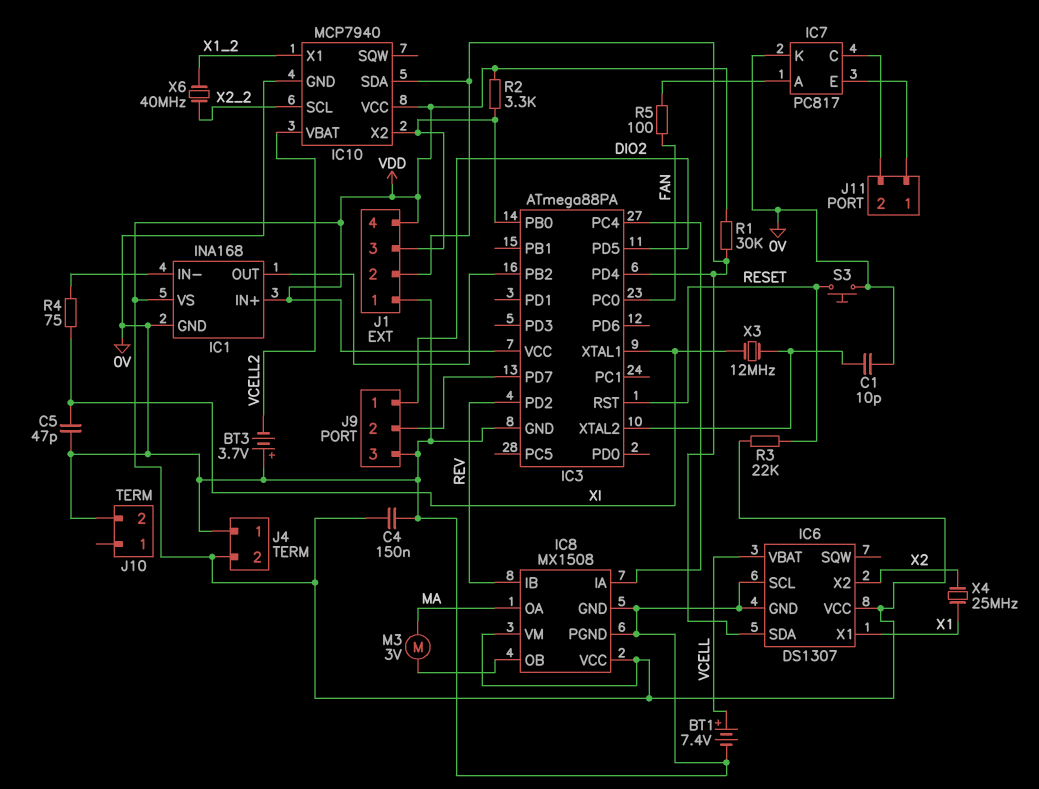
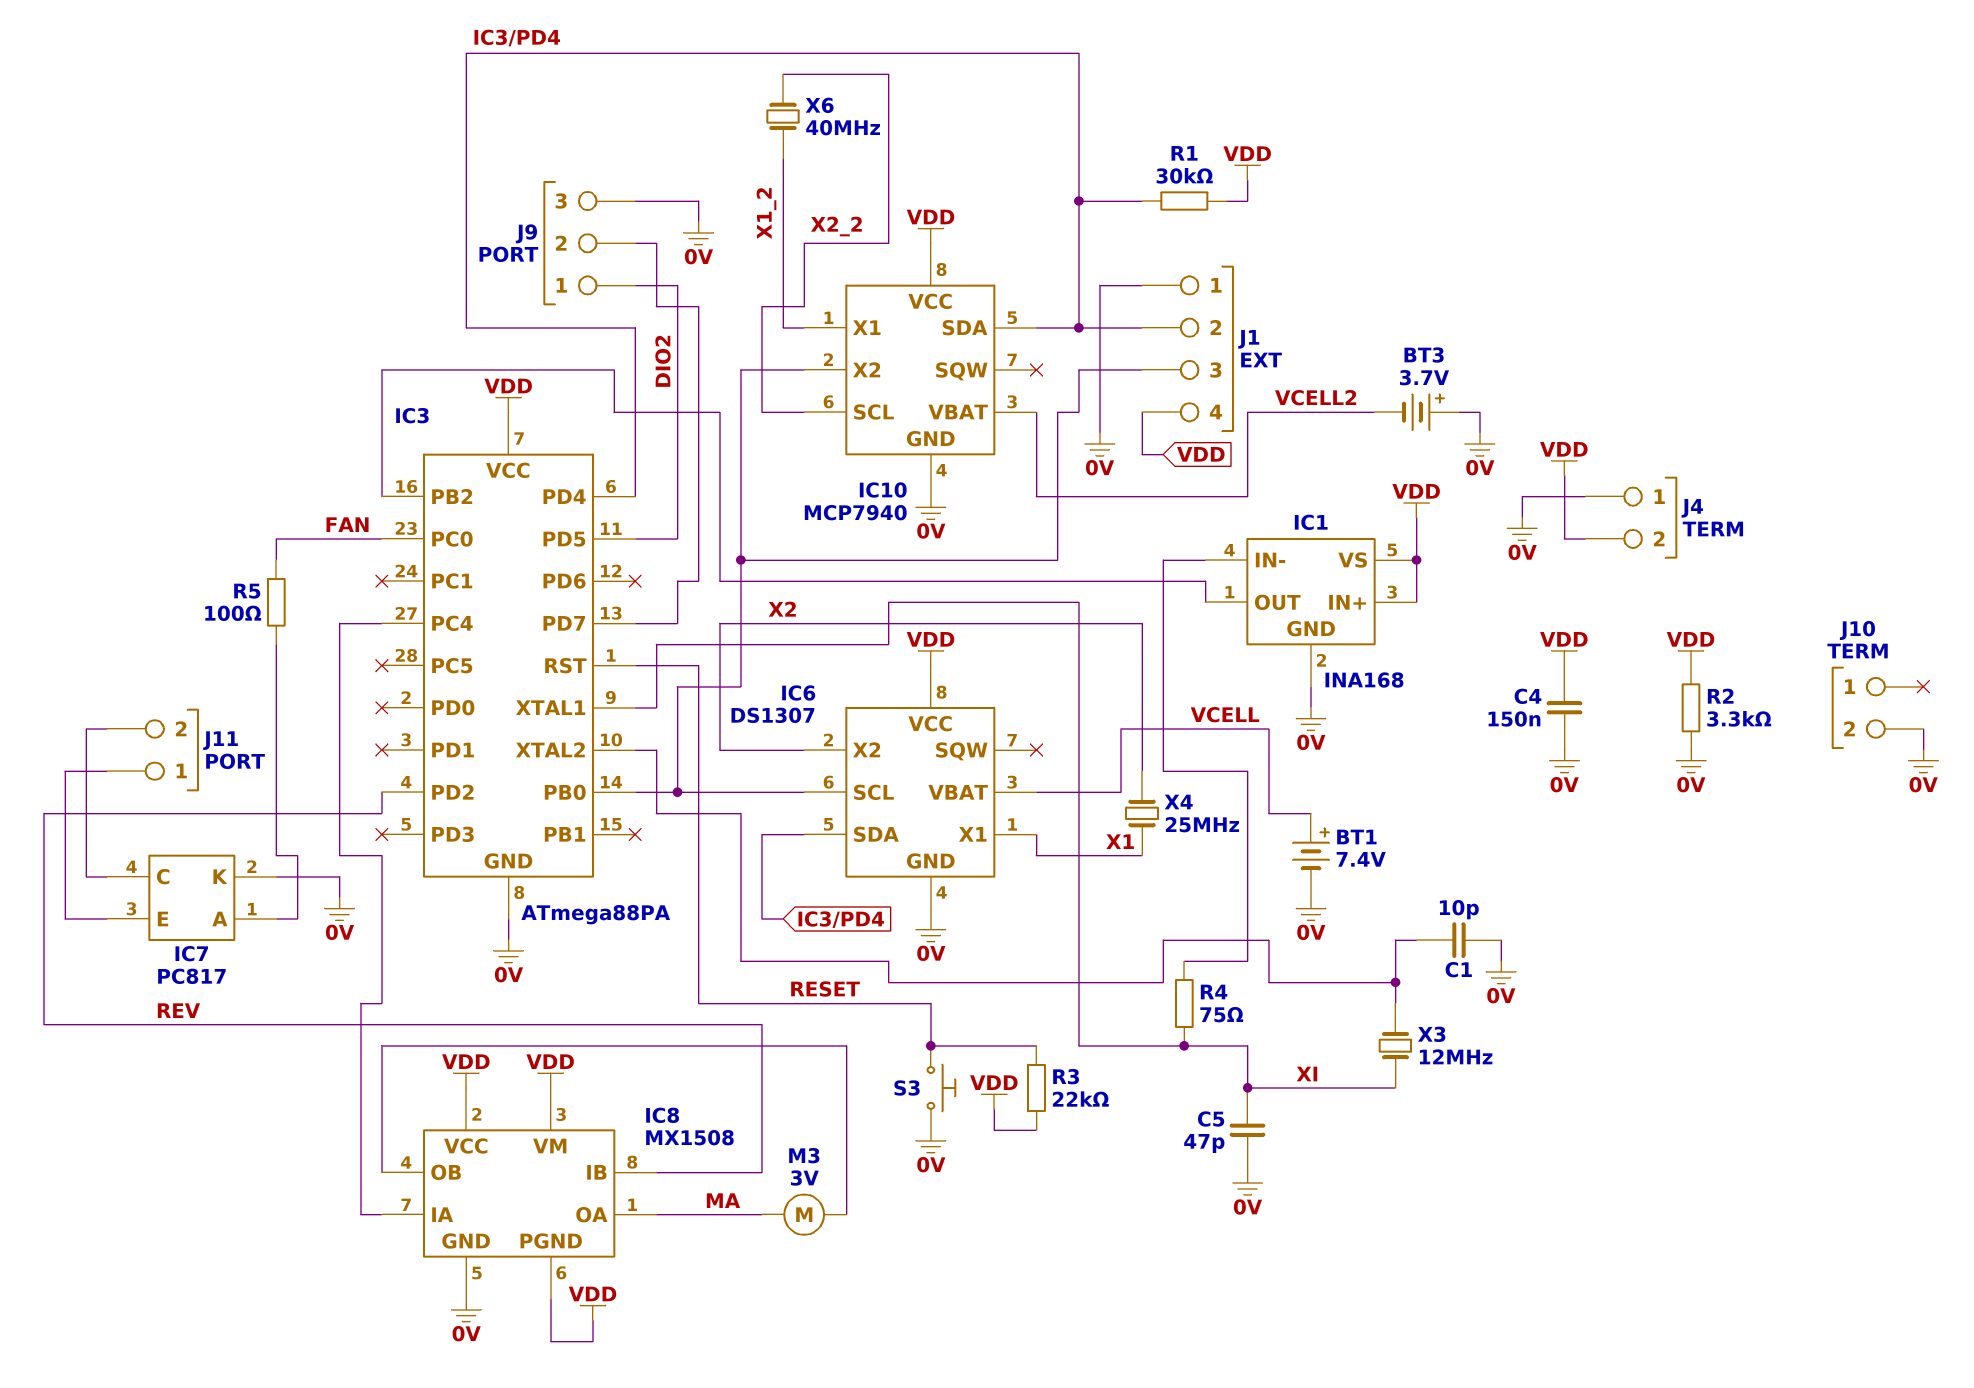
IC6 pin SCL: 0V -> IC3/PB0
IC8 pin PGND: 0V -> VDD
R2: 3.3k (IC3/PB0, VDD) -> 3.3k (0V, VDD)

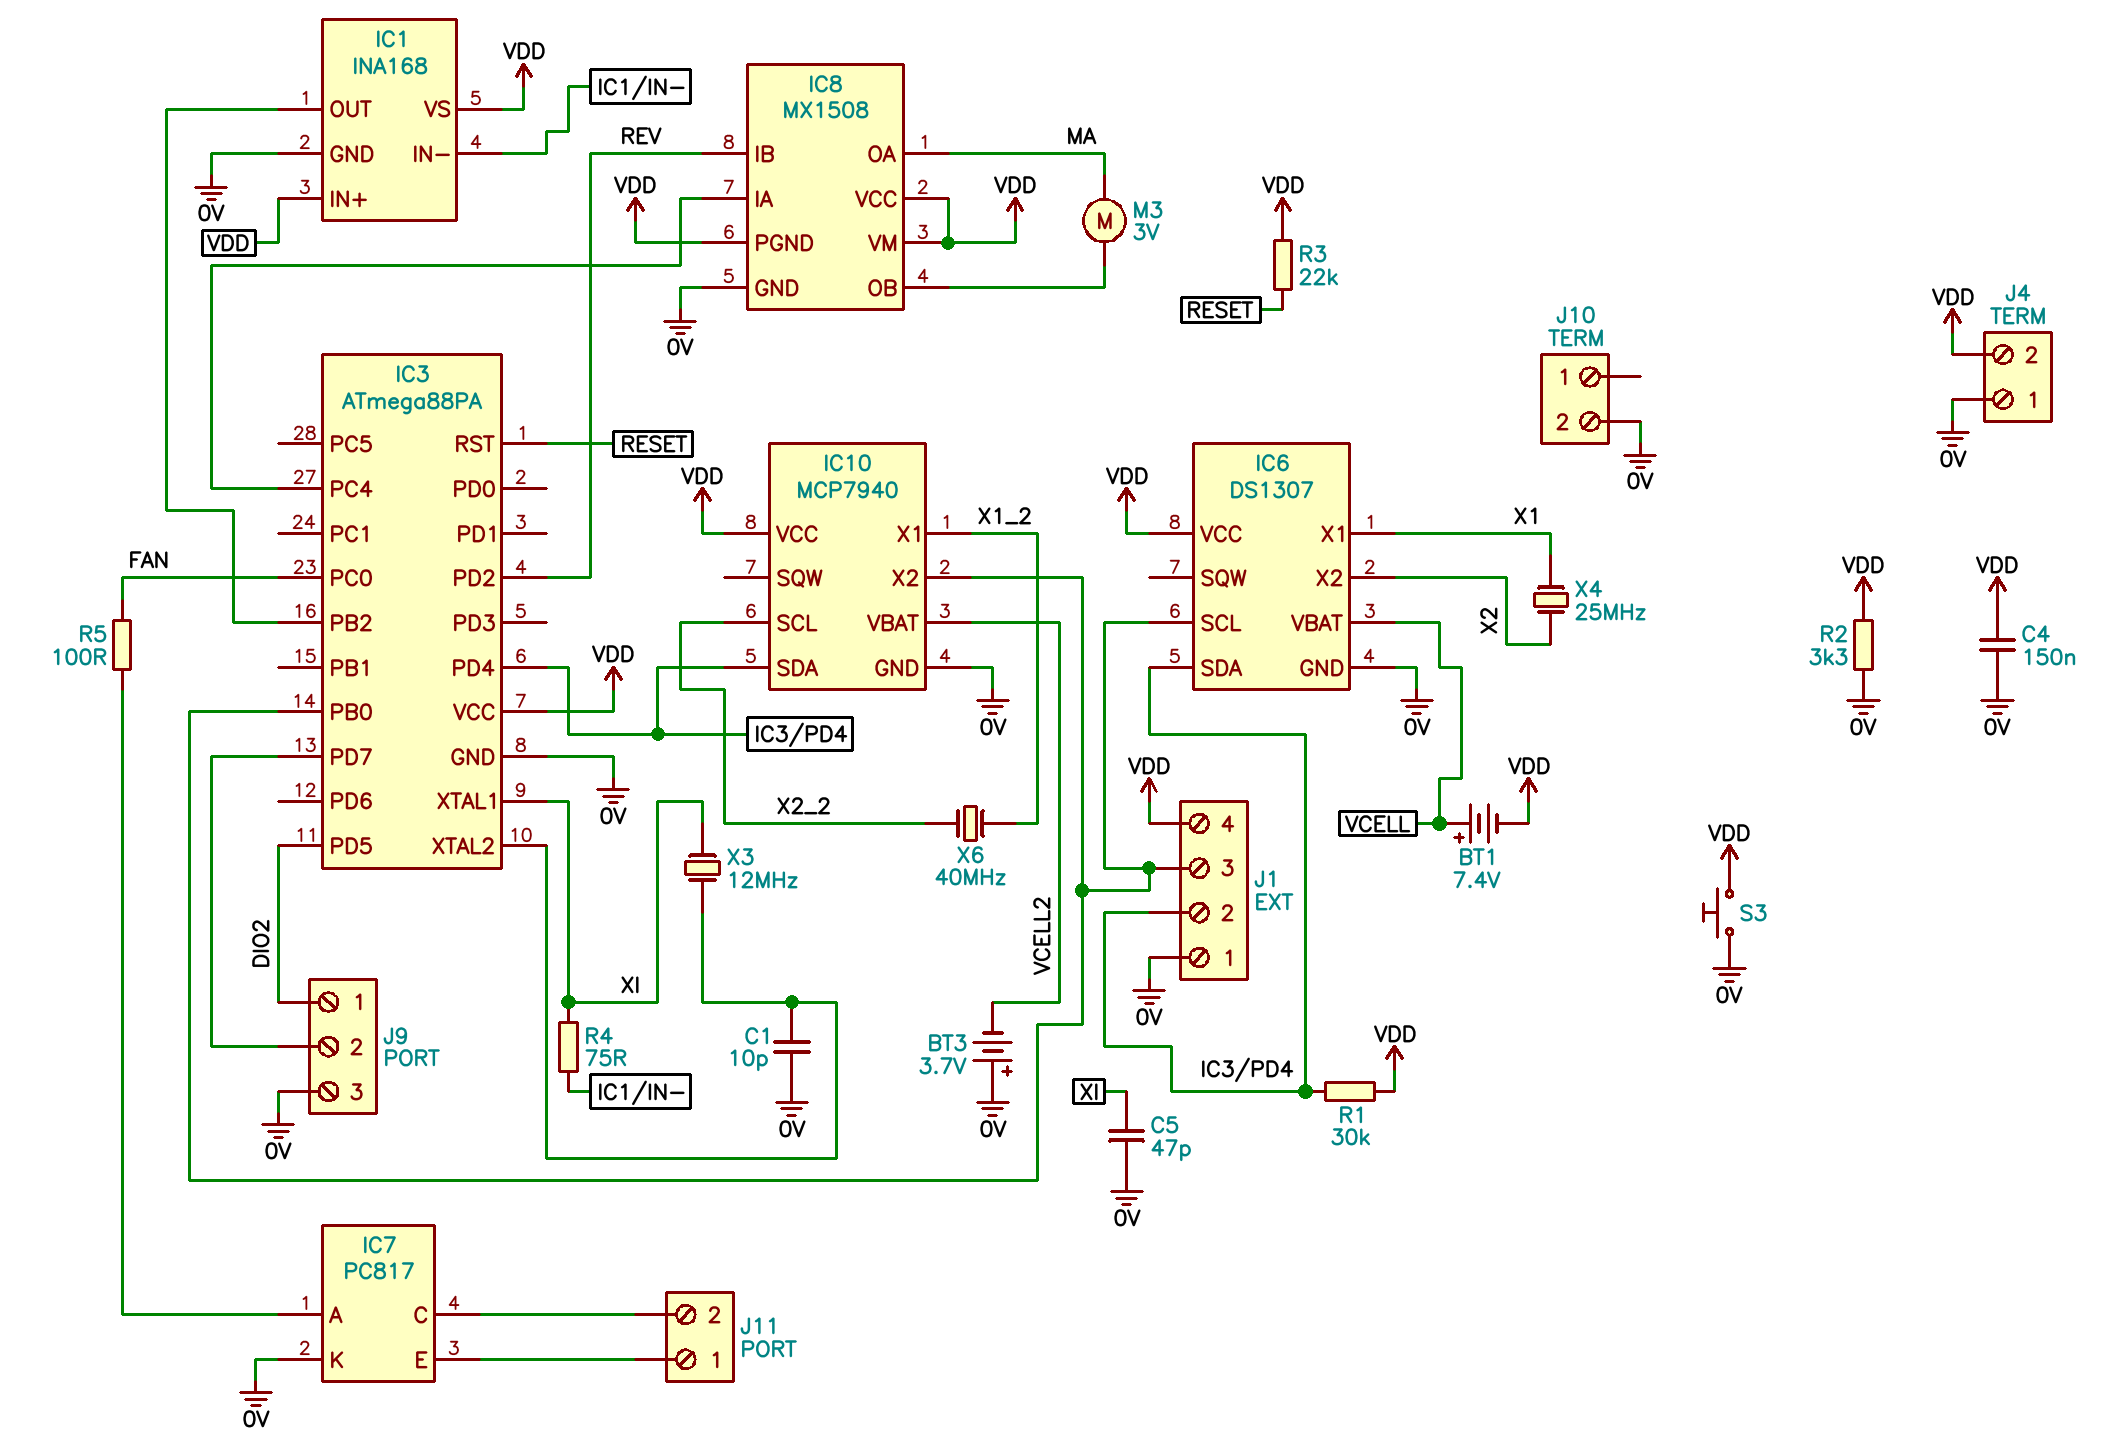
BT1: 7.4V (plus VCELL, minus 0V) -> 7.4V (plus VCELL, minus VDD)
S3: button (0V, RESET) -> button (0V, VDD)

